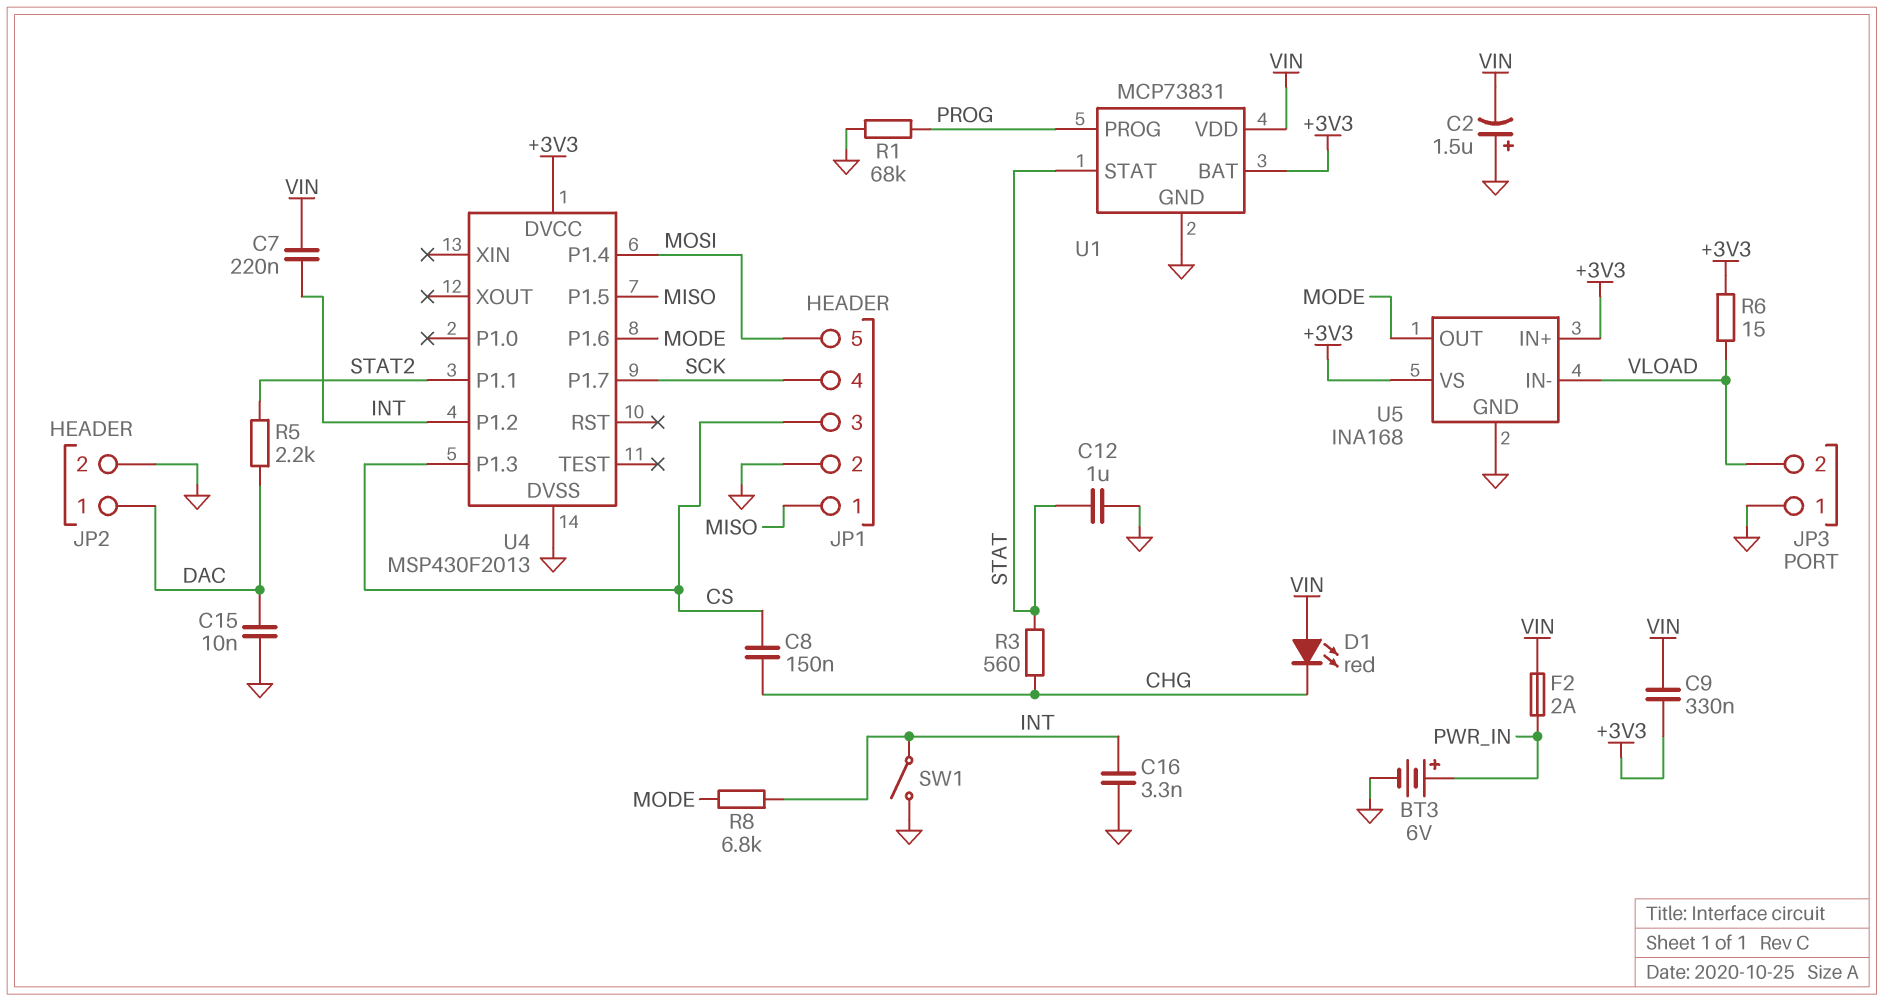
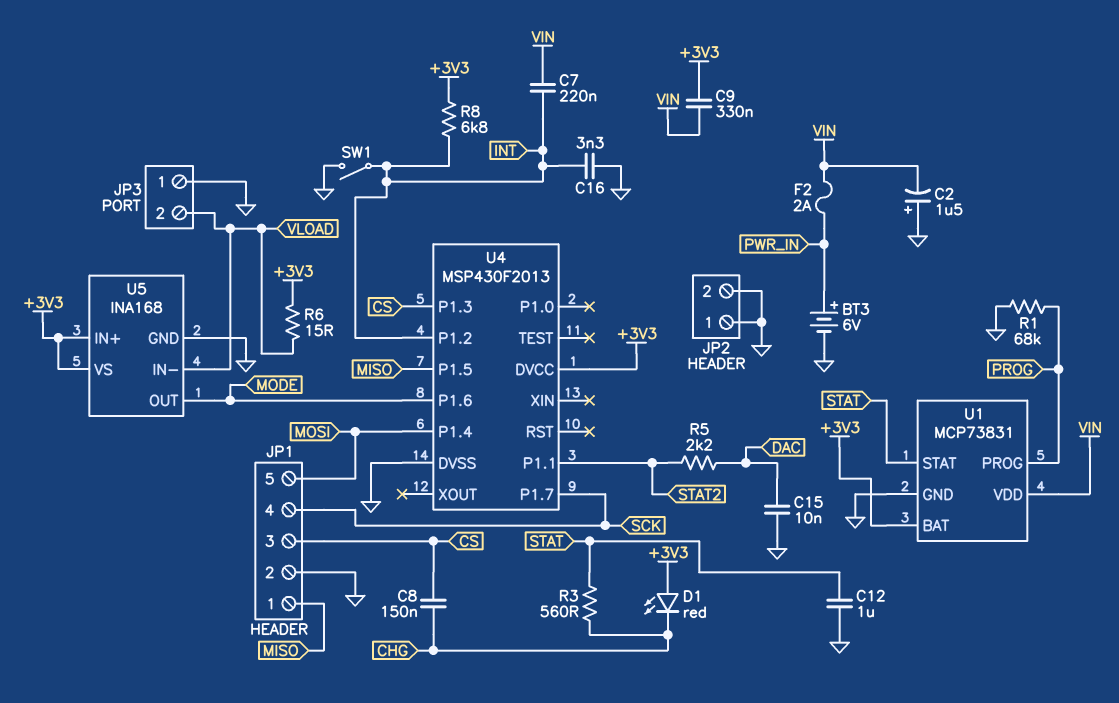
D1: LED red (A VIN, K CHG) -> LED red (A +3V3, K CHG)
JP2 pin 1: DAC -> GND
R8: 6.8k (INT, MODE) -> 6.8k (+3V3, INT)

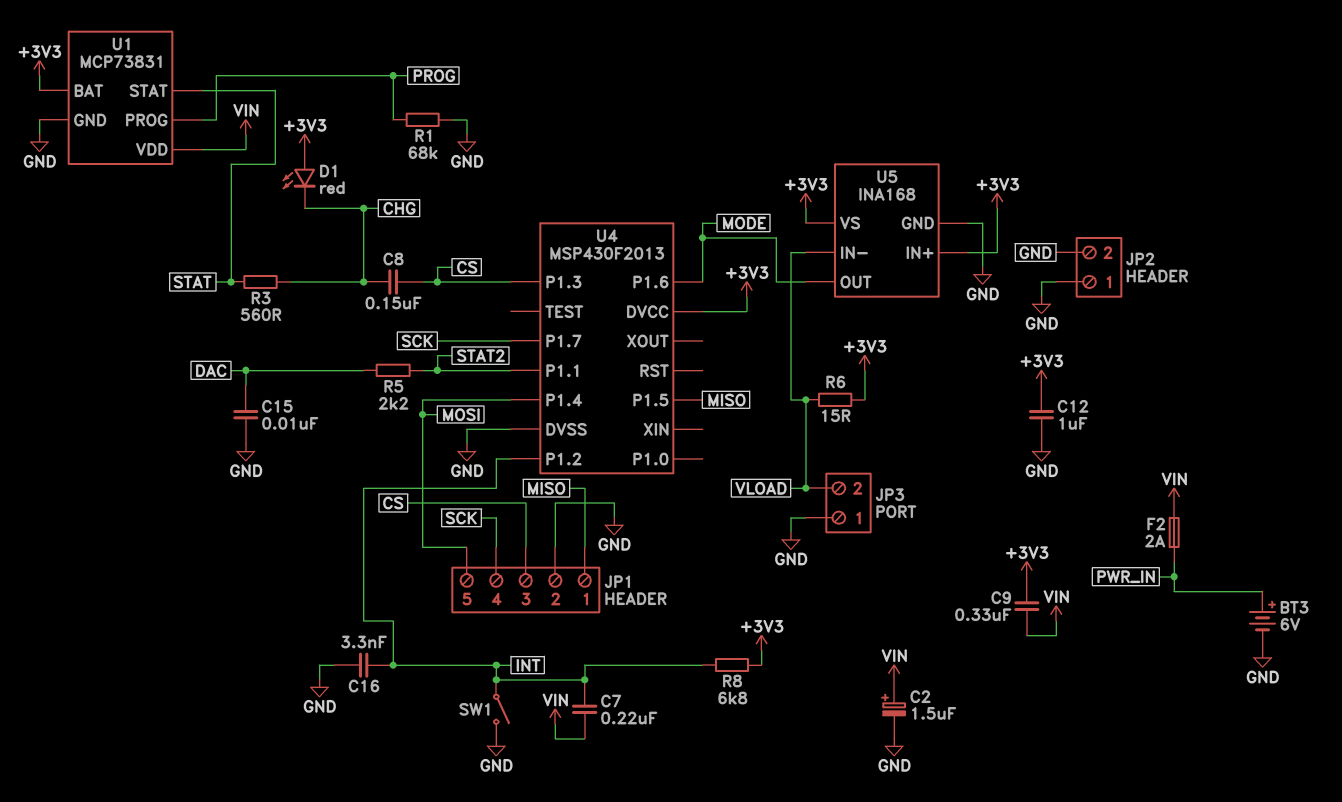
C2: 1.5uF (plus GND, minus VIN) -> 1.5uF (plus VIN, minus GND)
C12: 1uF (GND, STAT) -> 1uF (+3V3, GND)

